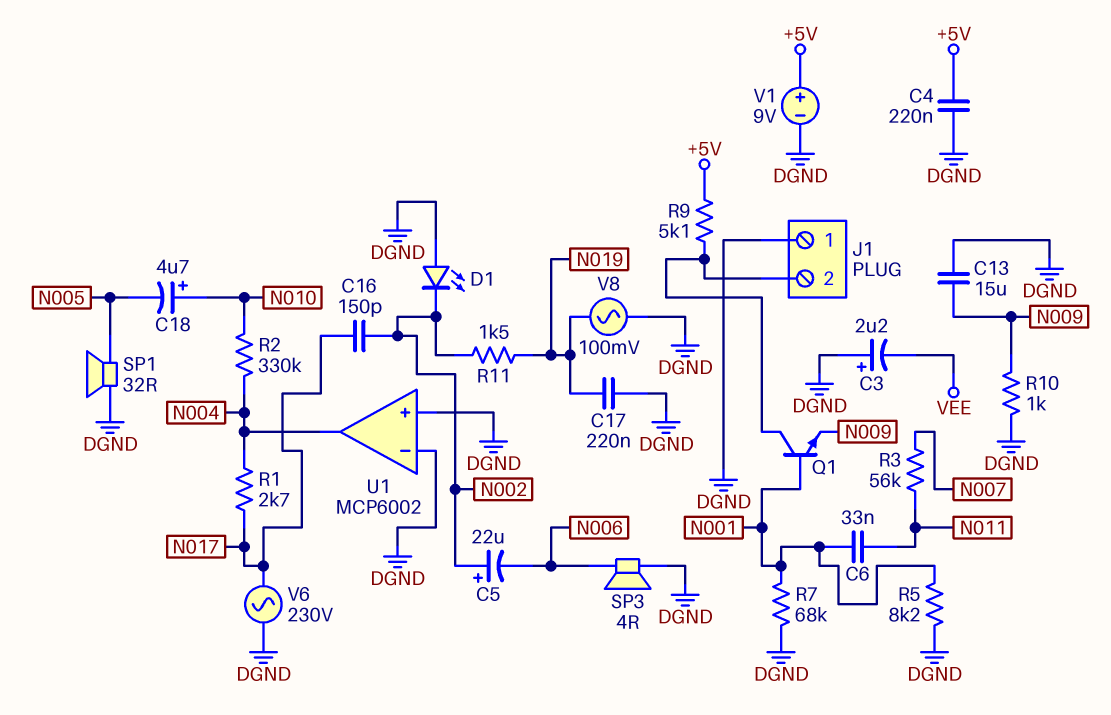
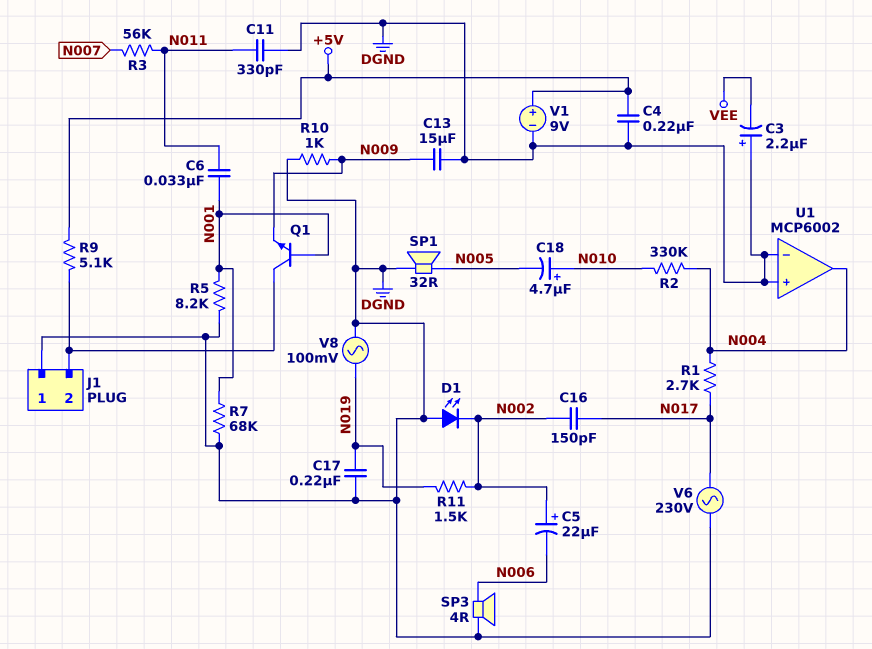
C11: none -> 330pF (DGND, N011)

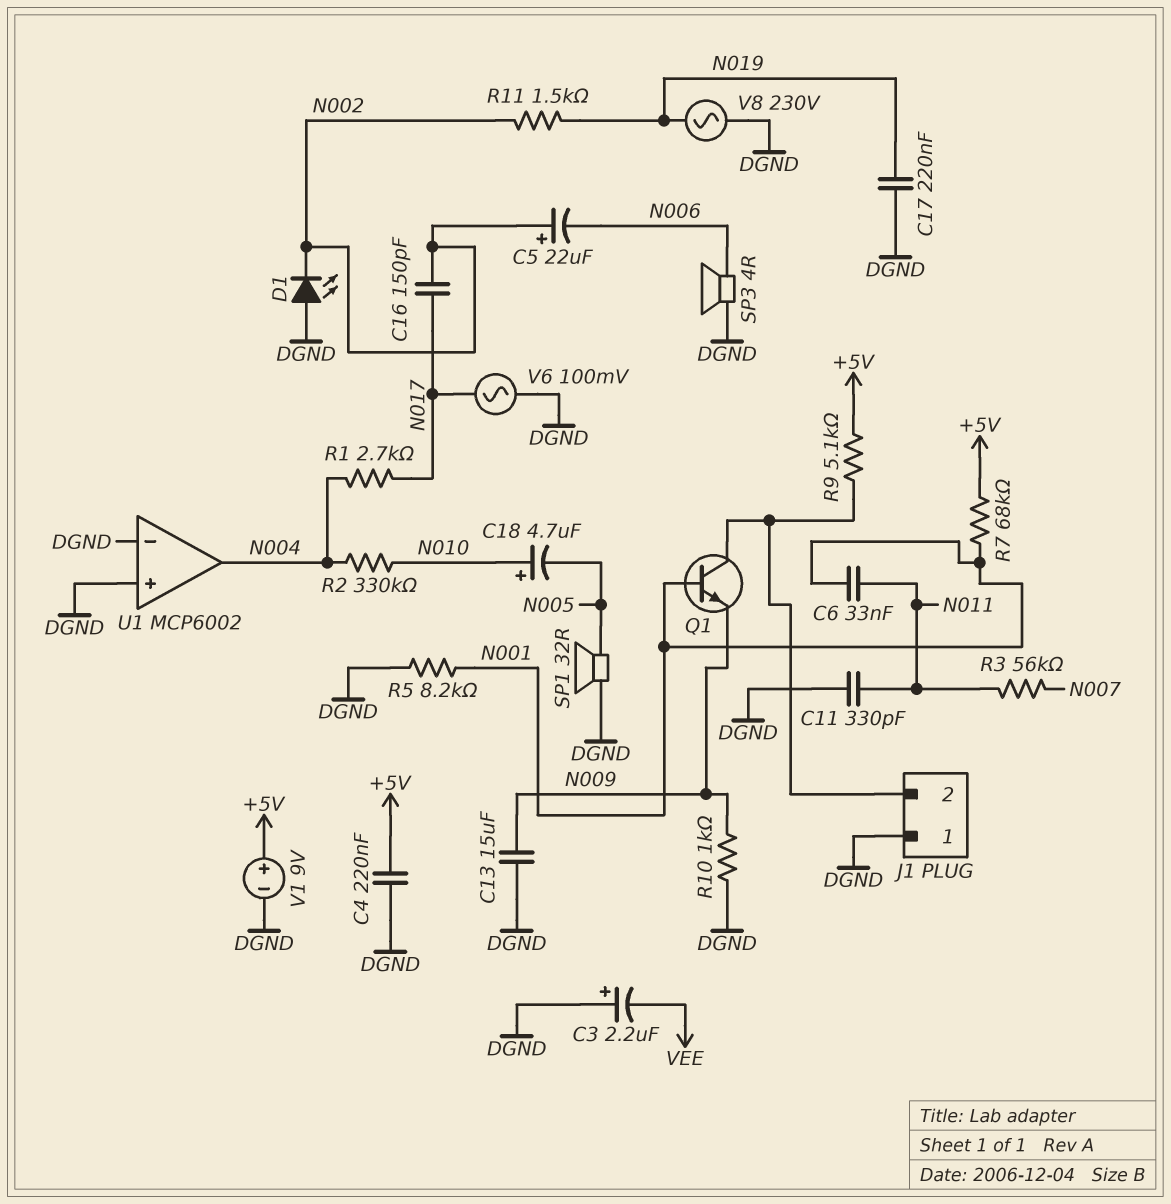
R7: 68k (DGND, N001) -> 68k (+5V, N001)
V6: AC 230V (DGND, N017) -> AC 100mV (DGND, N017)
V8: AC 100mV (DGND, N019) -> AC 230V (DGND, N019)

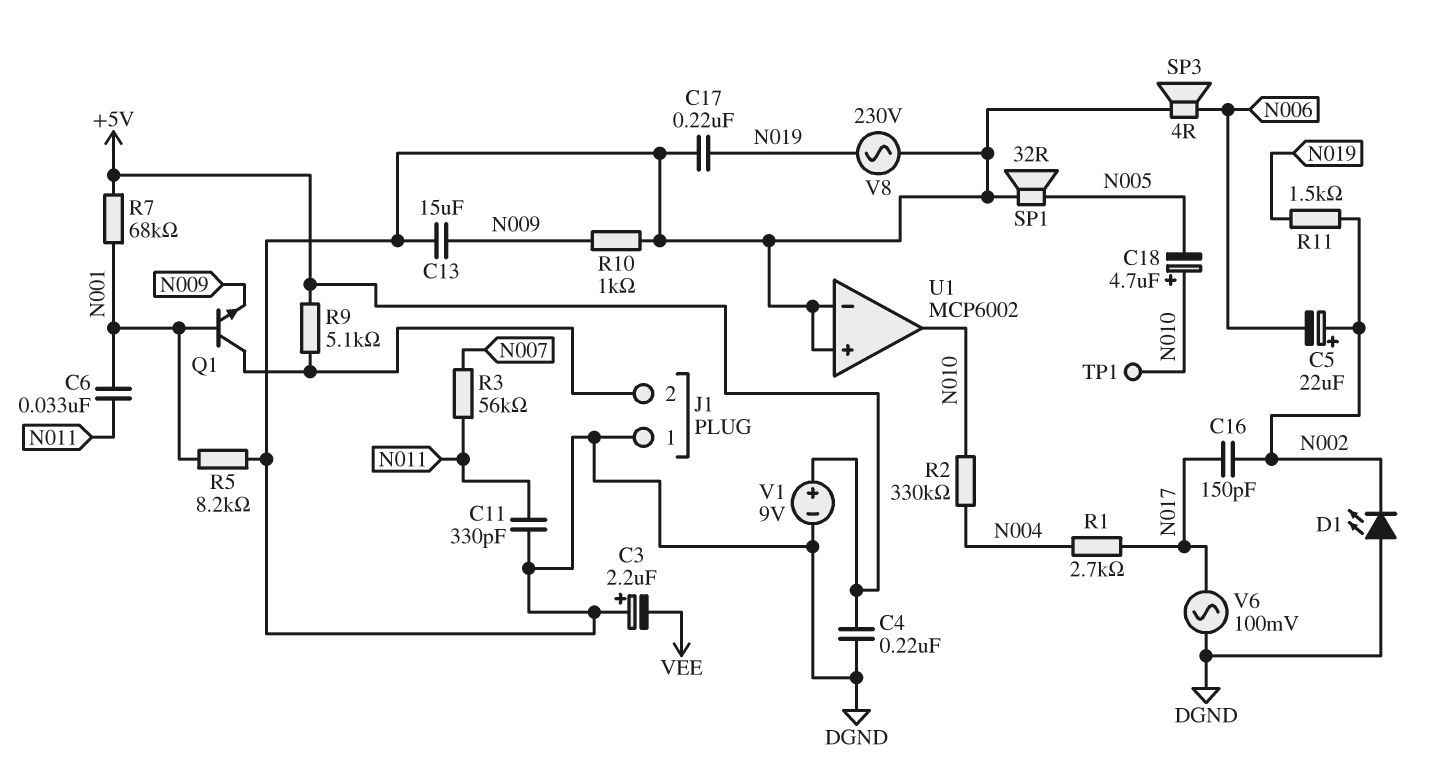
TP1: none -> test point (N010)
U1 pin out: N004 -> N010

